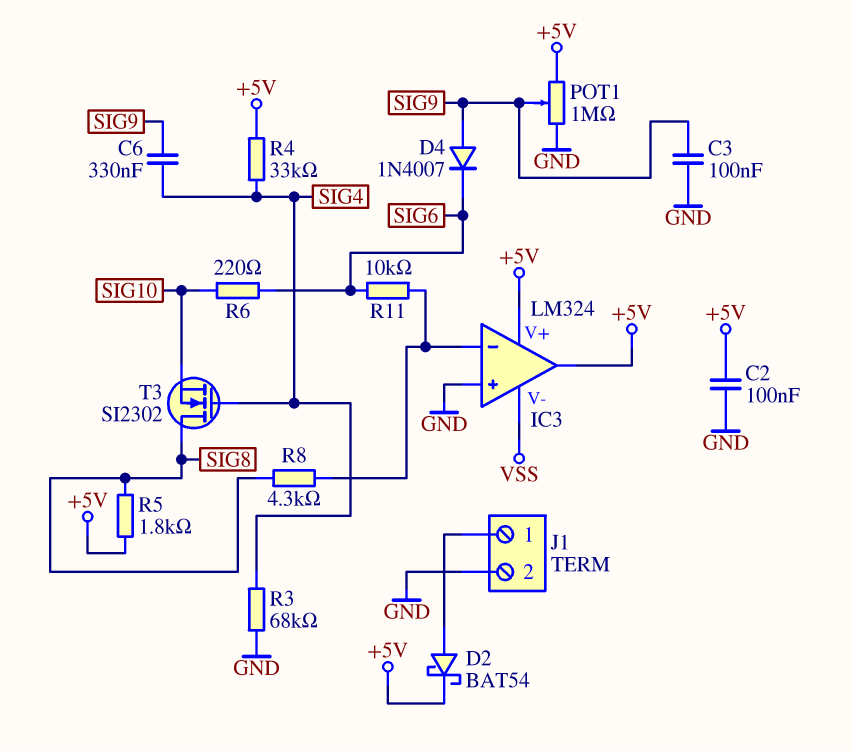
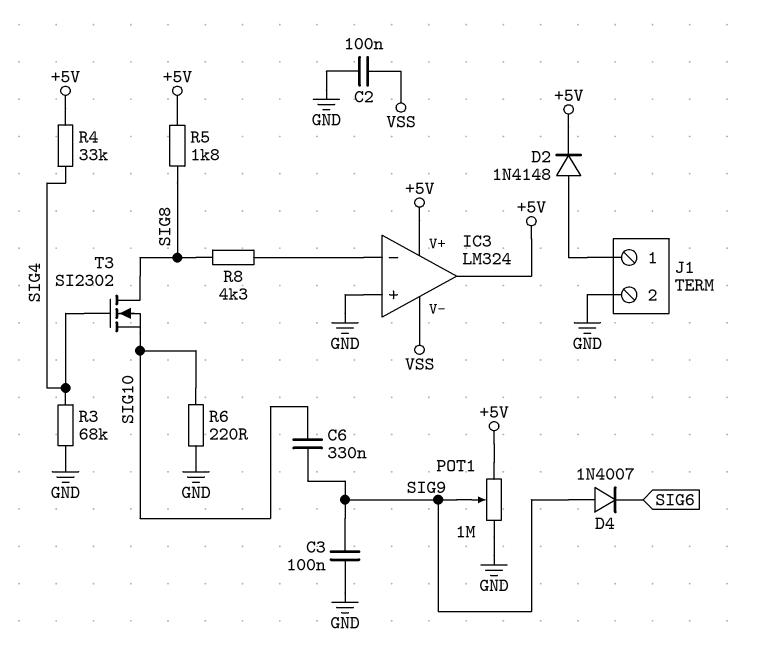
C2: 100nF (+5V, GND) -> 100nF (GND, VSS)
C6: 330nF (SIG4, SIG9) -> 330nF (SIG9, SIG10)
D2: schottky BAT54 (A J1/1, K +5V) -> diode 1N4148 (A J1/1, K +5V)
R6: 220 (SIG6, SIG10) -> 220 (GND, SIG10)
R11: 10k (IC3/in-, SIG6) -> none

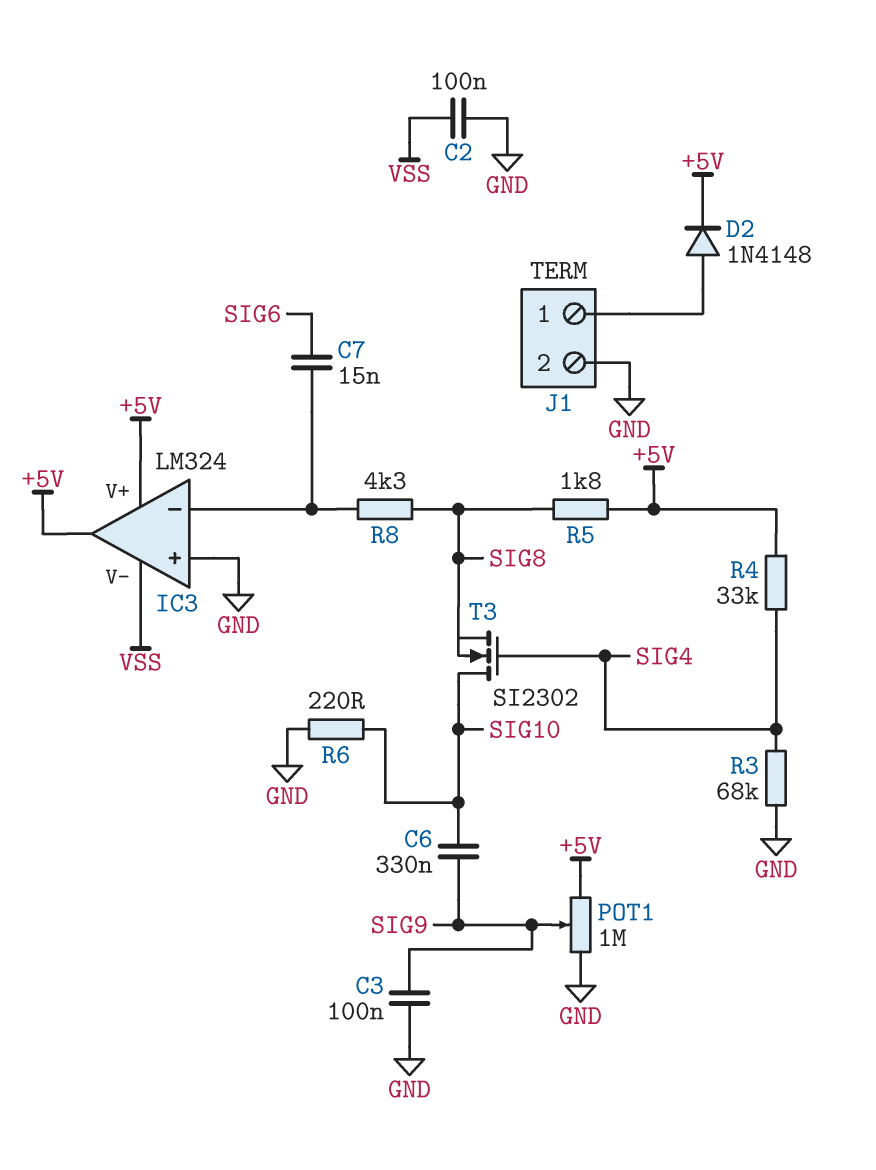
C7: none -> 15nF (IC3/in-, SIG6)
D4: diode 1N4007 (A SIG9, K SIG6) -> none
T3: NMOS SI2302 (G SIG4, D SIG8, S SIG10) -> NMOS SI2302 (G SIG4, D SIG10, S SIG8)

